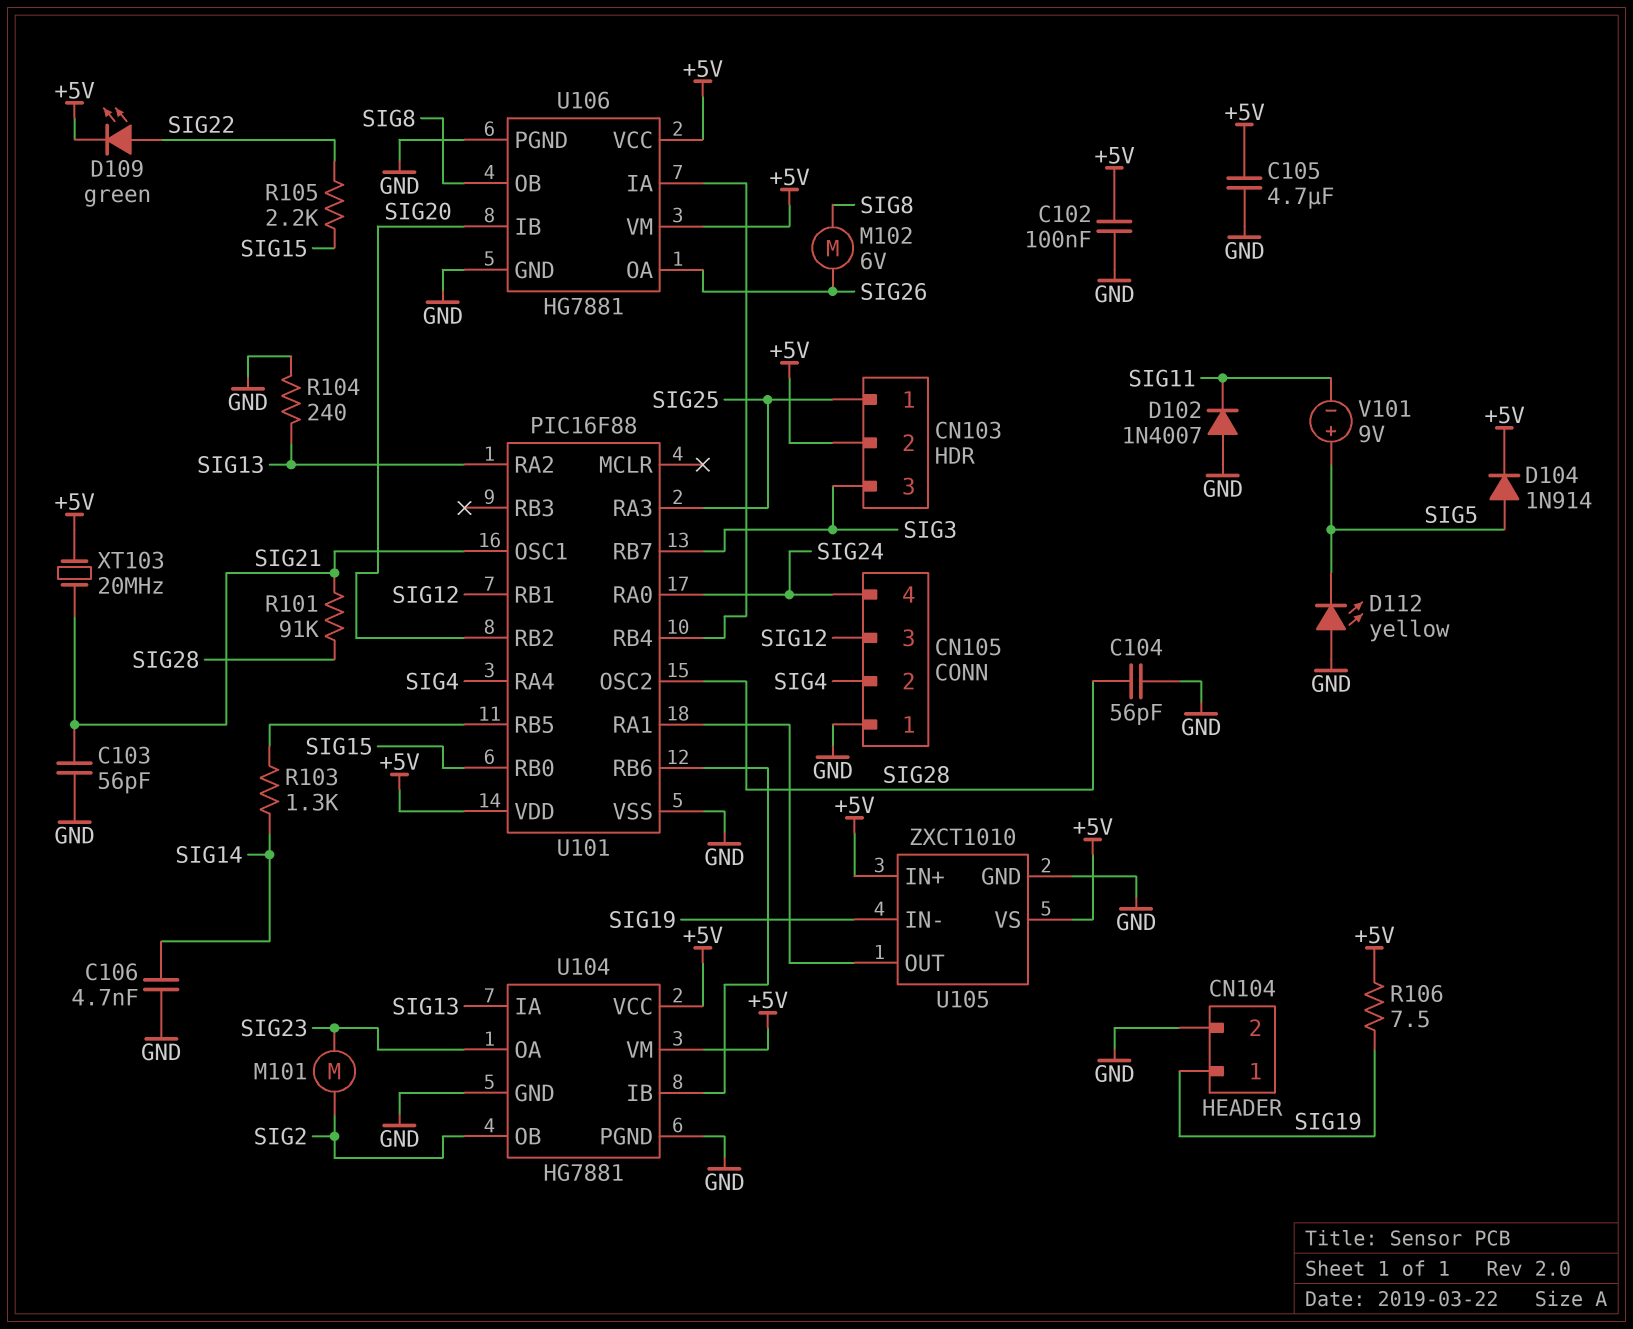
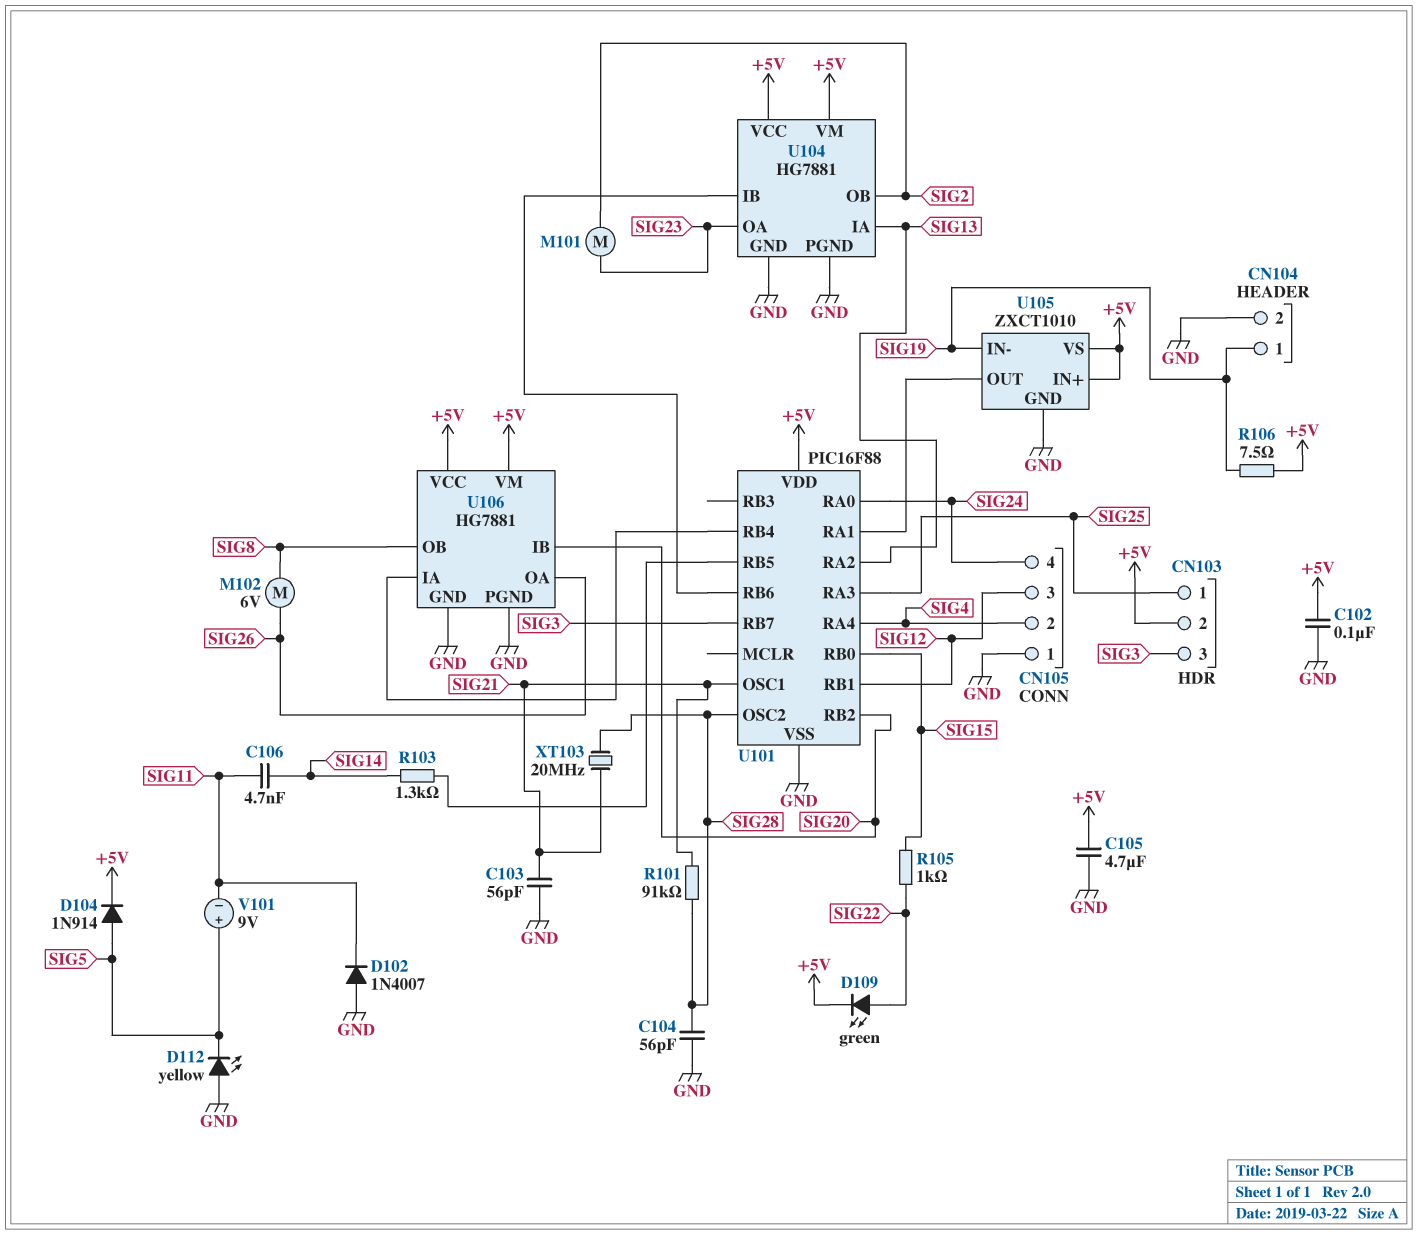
C106: 4.7nF (GND, SIG14) -> 4.7nF (SIG11, SIG14)
R104: 240 (GND, SIG13) -> none
R105: 2.2k (SIG15, SIG22) -> 1k (SIG15, SIG22)
XT103: 20MHz (+5V, SIG21) -> 20MHz (SIG21, SIG28)

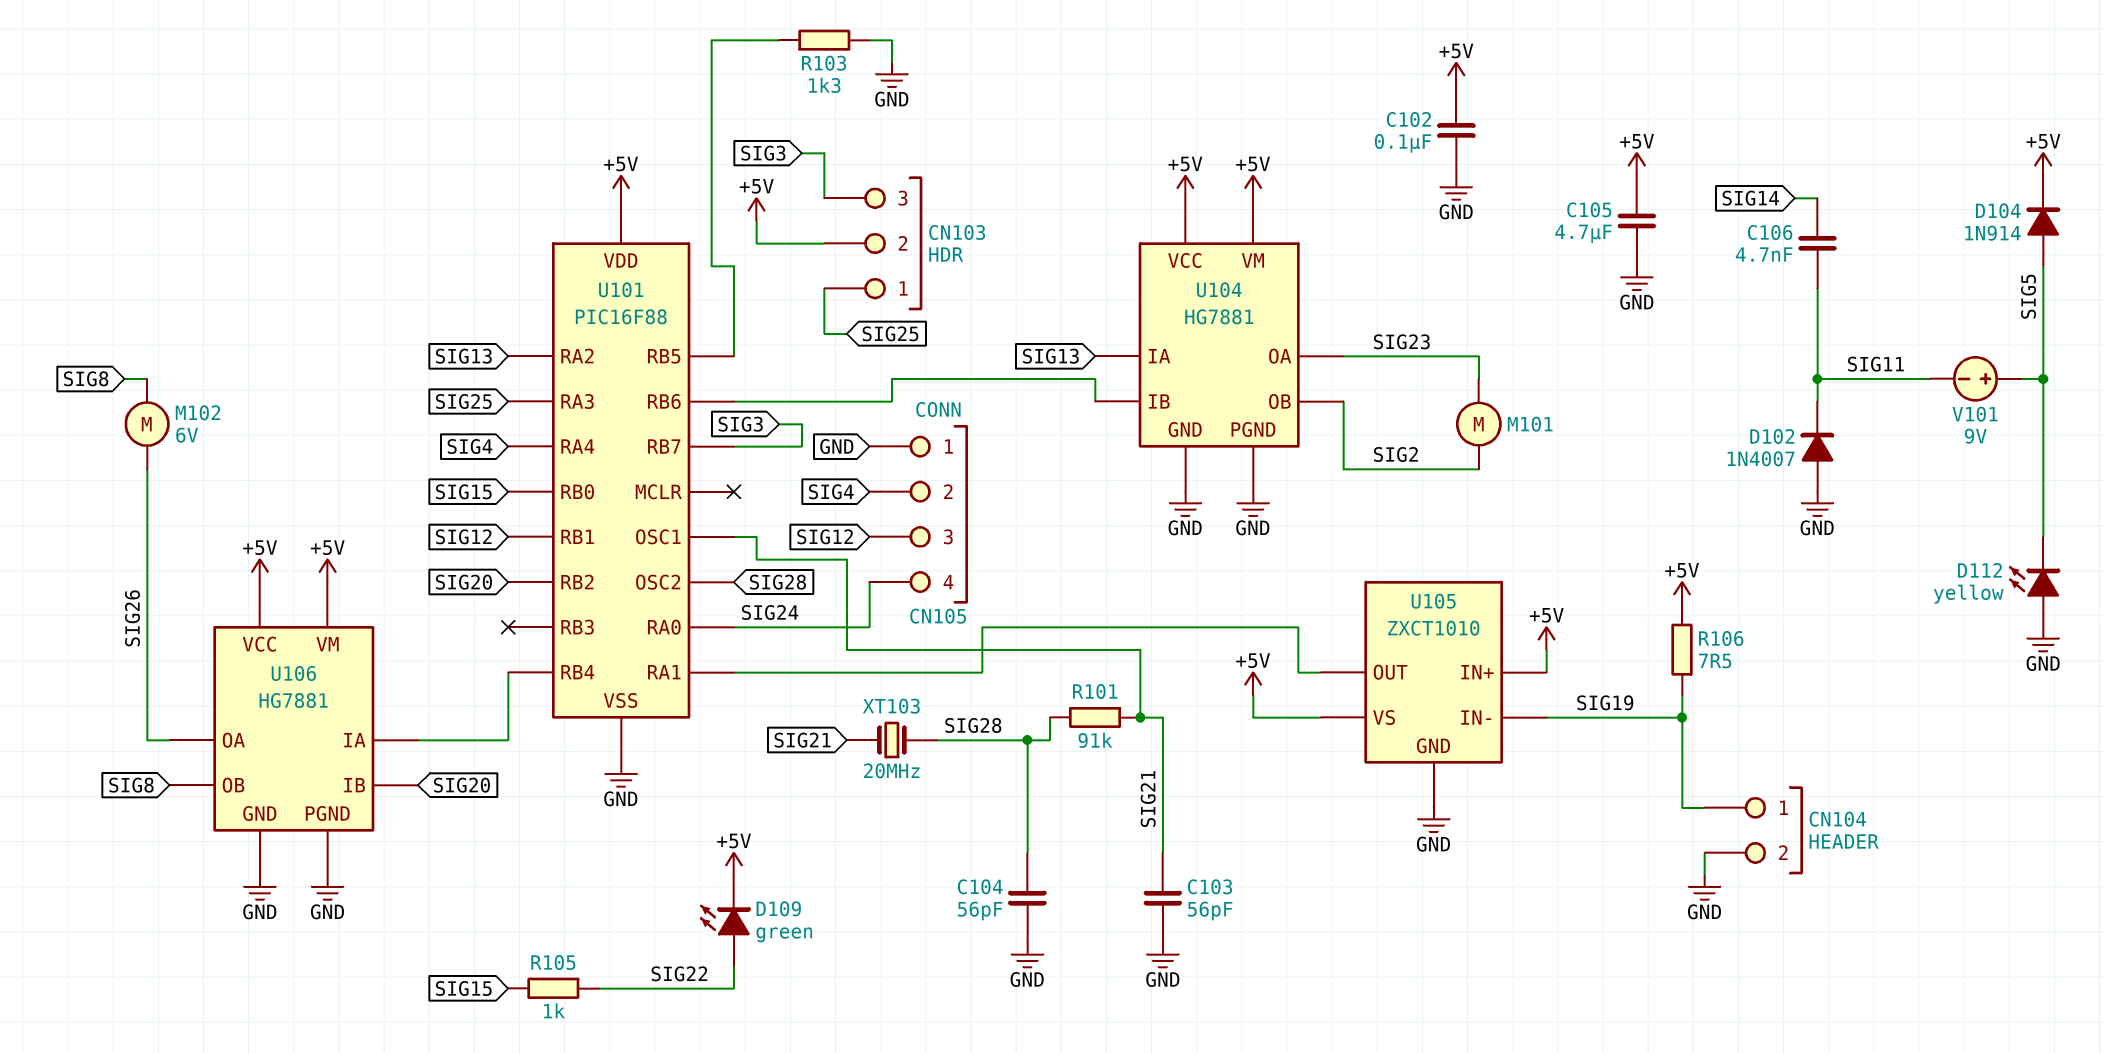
R103: 1.3k (SIG14, U101/RB5) -> 1.3k (GND, U101/RB5)

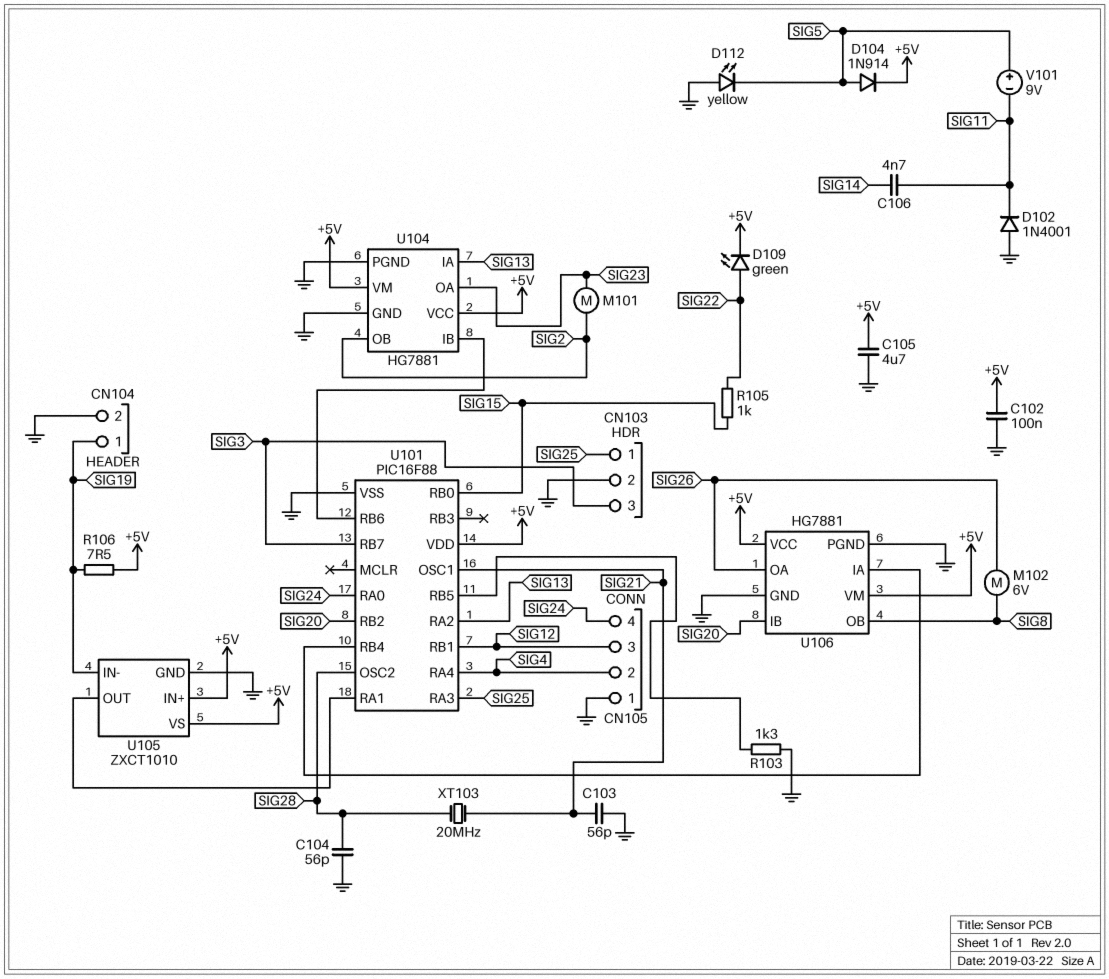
CN103 pin 2: +5V -> GND
D102: diode 1N4007 (A GND, K SIG11) -> diode 1N4001 (A GND, K SIG11)
R101: 91k (SIG21, SIG28) -> none

